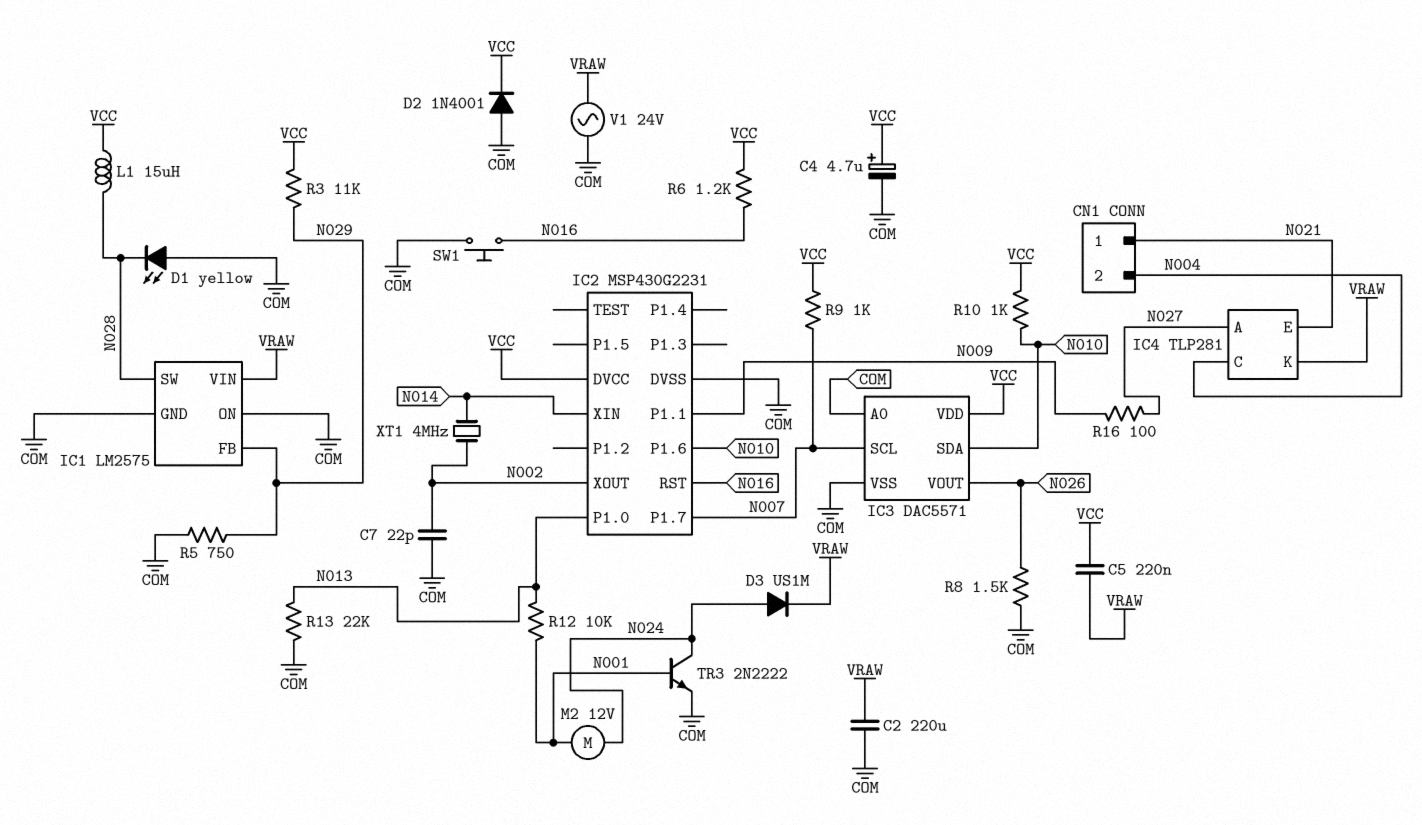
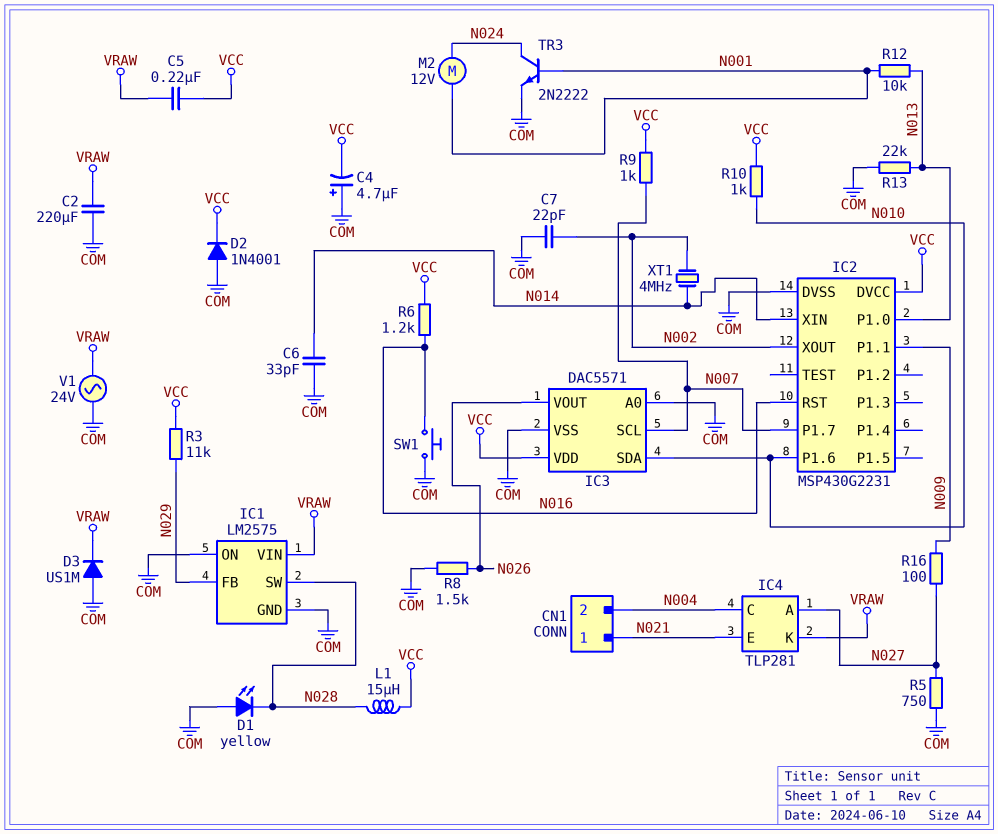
C4: 4.7uF (plus VCC, minus COM) -> 4.7uF (plus COM, minus VCC)
C6: none -> 33pF (COM, N014)
D3: diode US1M (A N024, K VRAW) -> diode US1M (A COM, K VRAW)
R5: 750 (COM, N029) -> 750 (COM, N027)

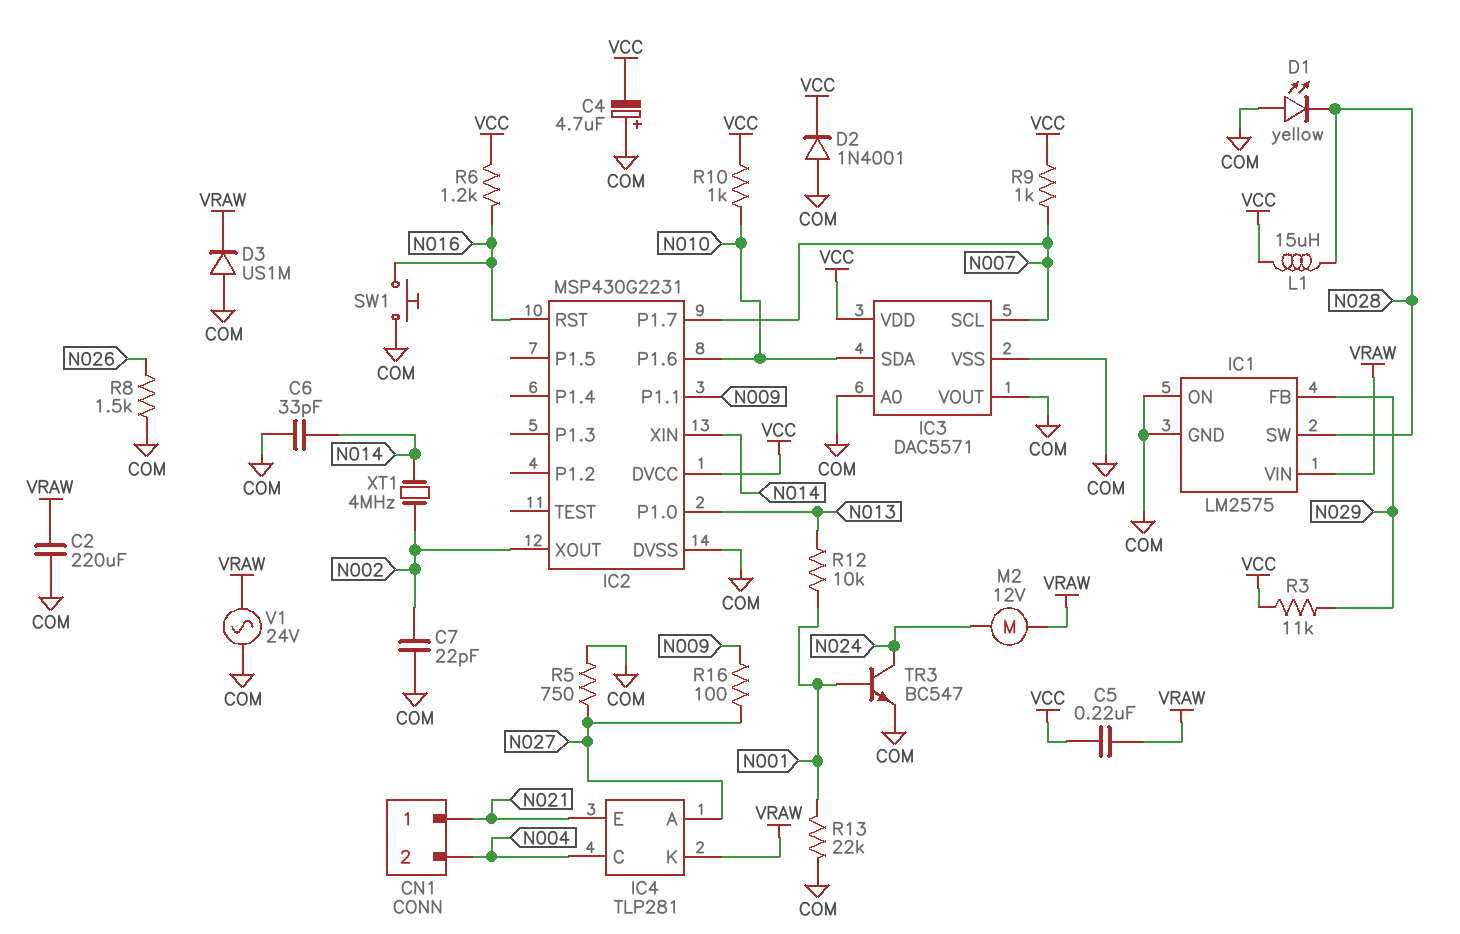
IC3 pin VOUT: N026 -> COM
M2: motor 12V (N001, N024) -> motor 12V (N024, VRAW)
R13: 22k (COM, N013) -> 22k (COM, N001)
TR3: NPN 2N2222 (B N001, C N024, E COM) -> NPN BC547 (B N001, C N024, E COM)

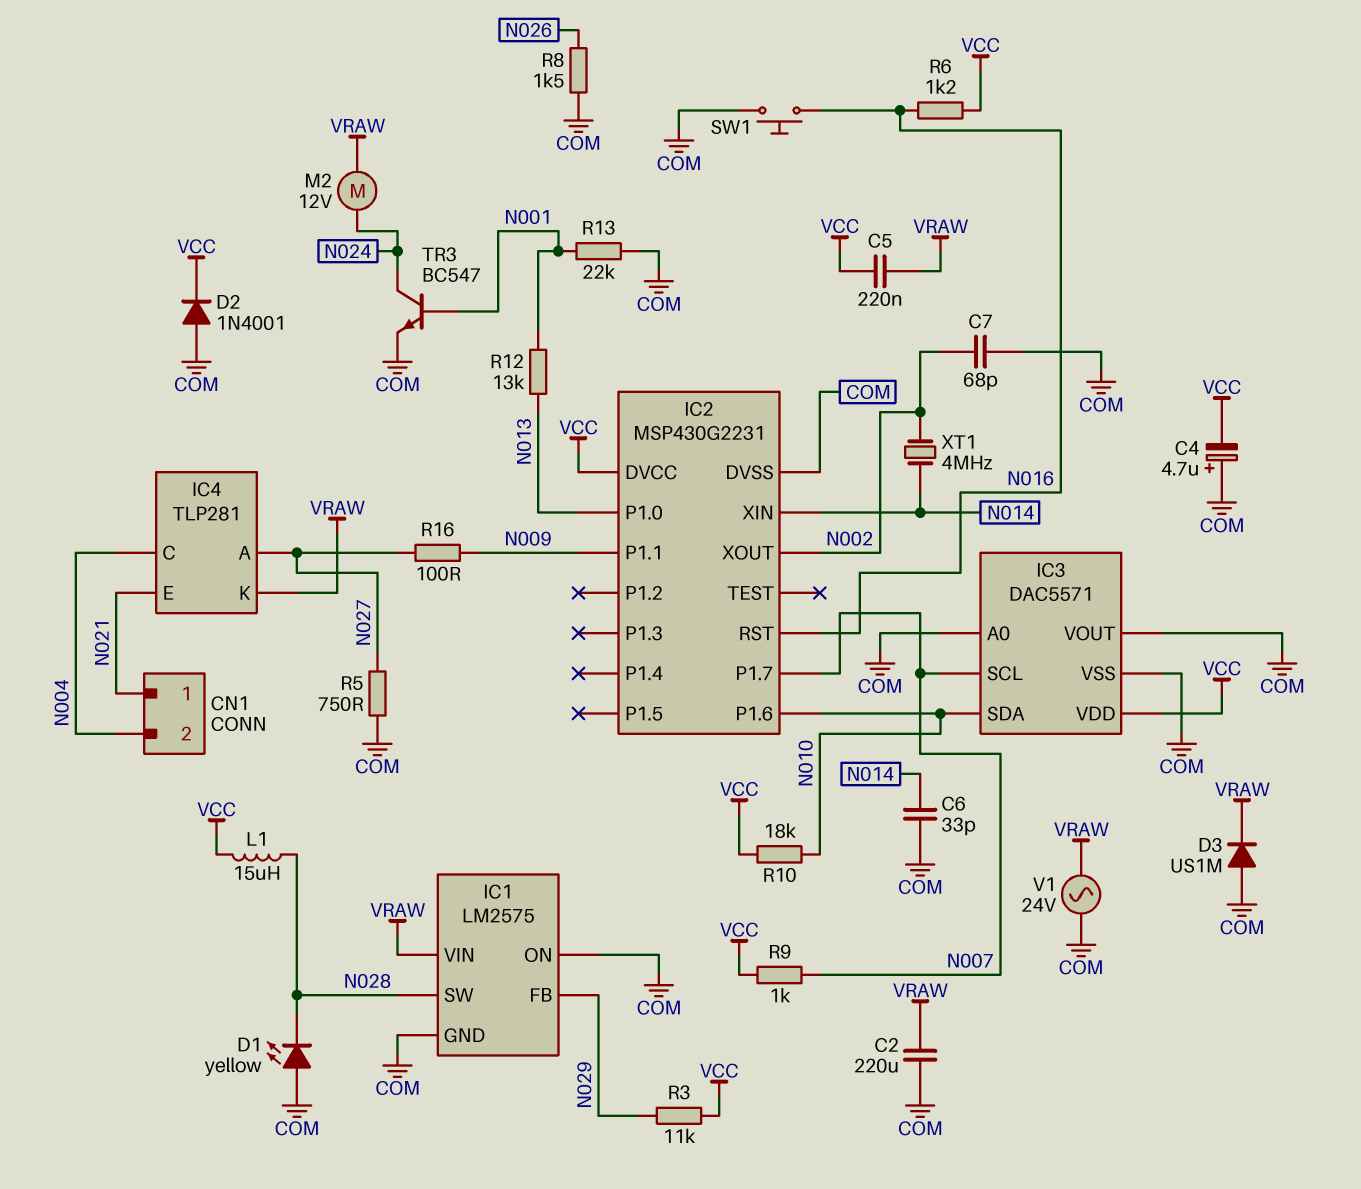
C7: 22pF (COM, N002) -> 68pF (COM, N002)
R10: 1k (N010, VCC) -> 18k (N010, VCC)
R12: 10k (N001, N013) -> 13k (N001, N013)

